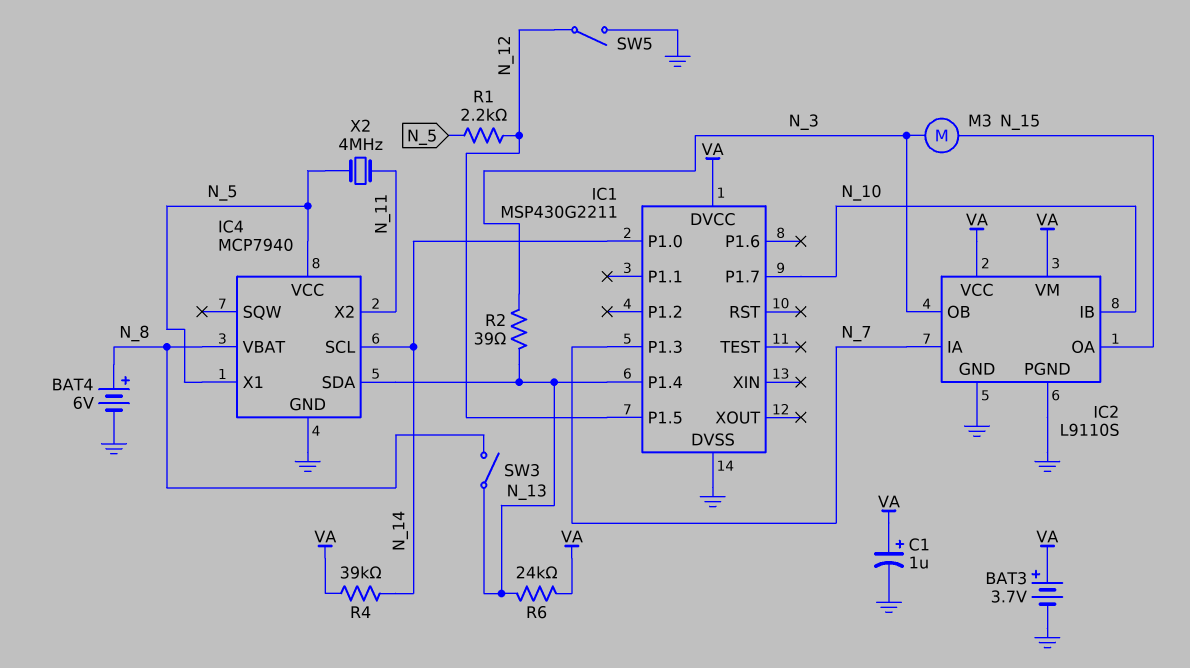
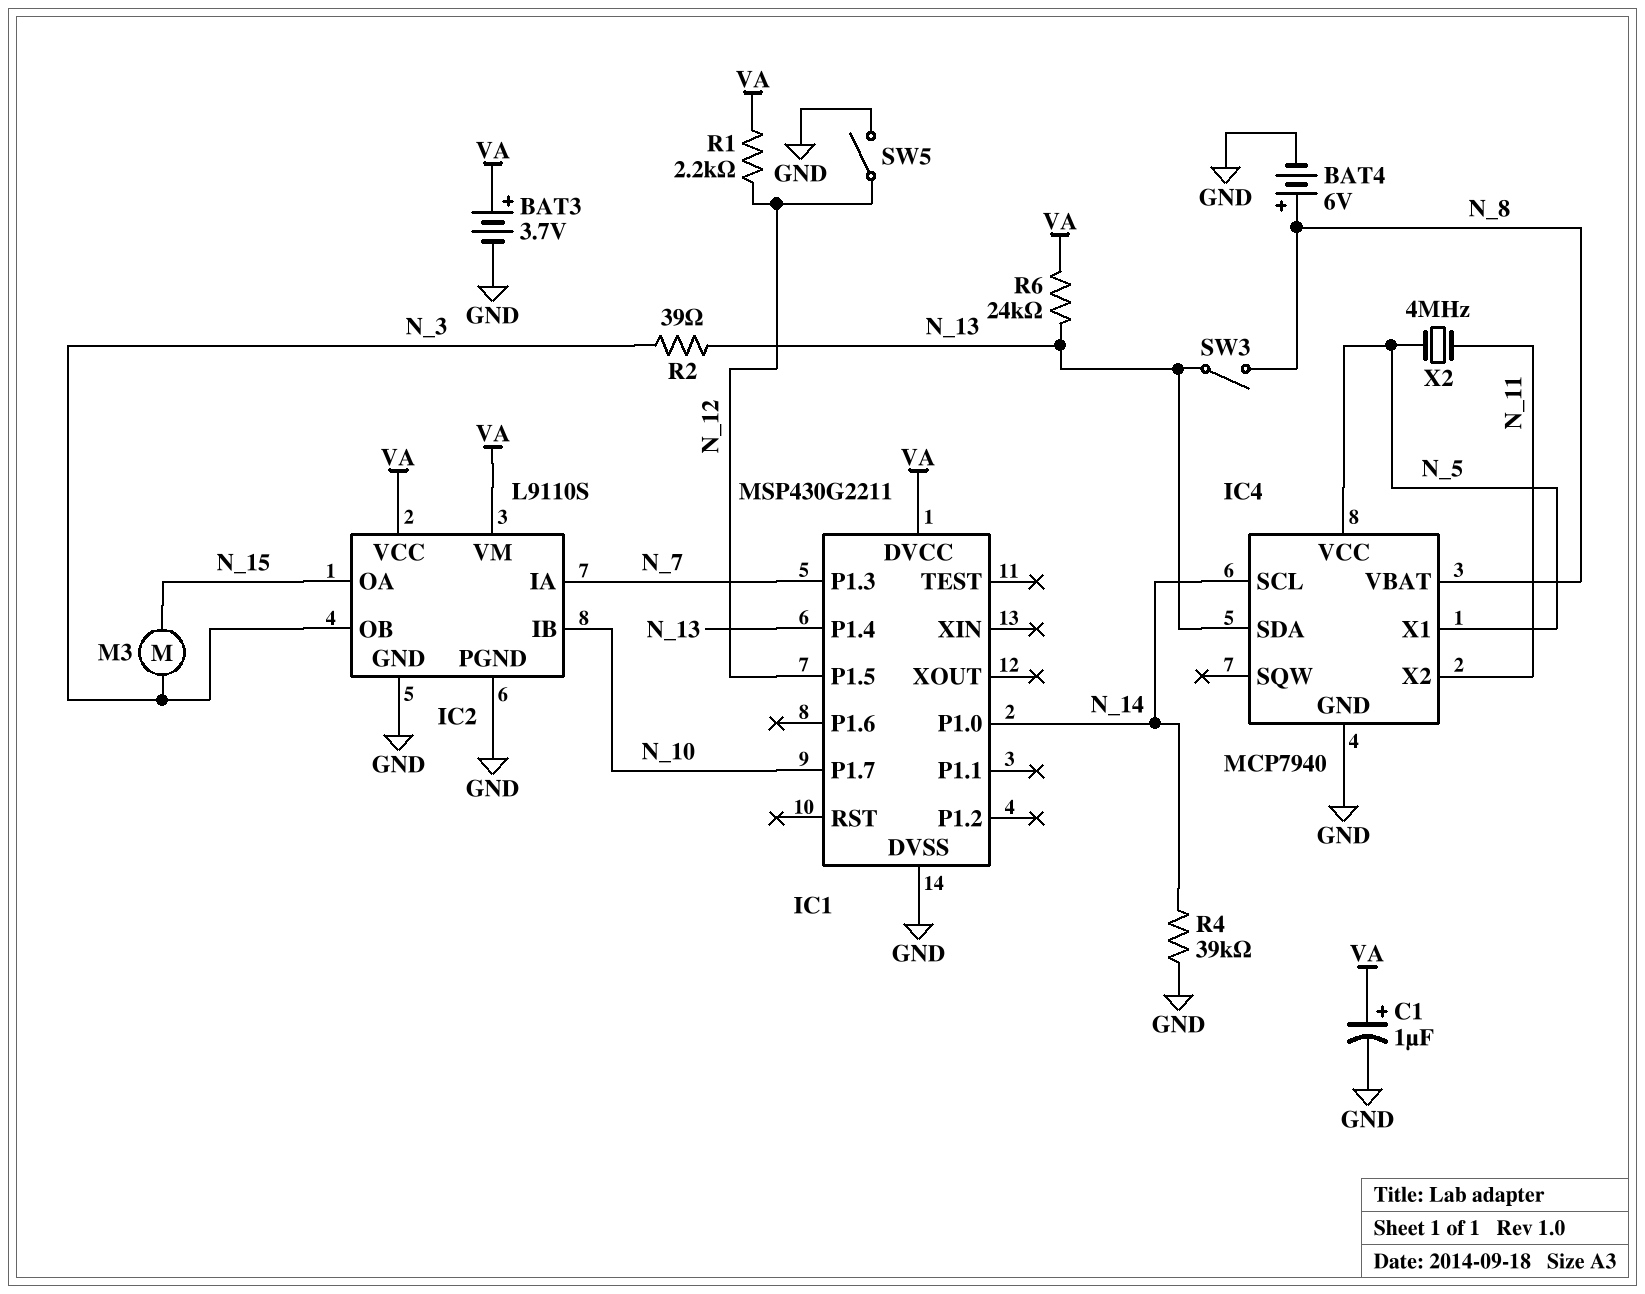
R1: 2.2k (N_5, N_12) -> 2.2k (N_12, VA)
R4: 39k (N_14, VA) -> 39k (GND, N_14)

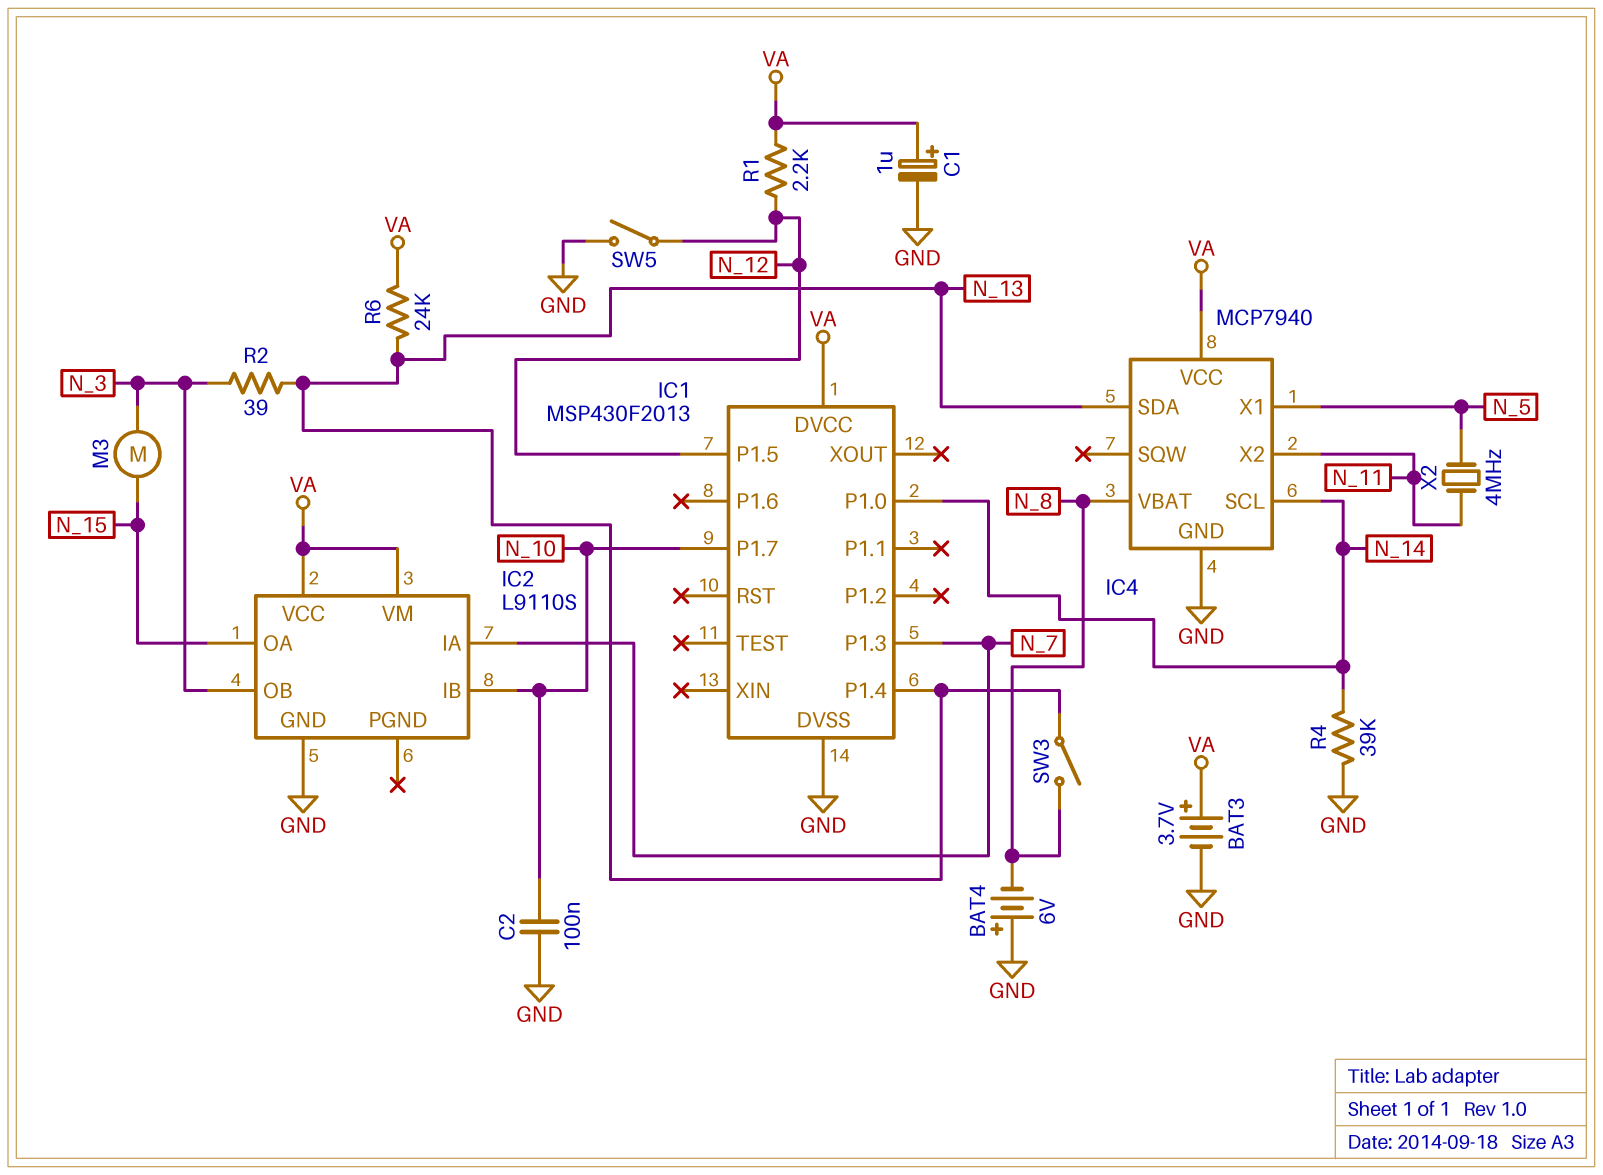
BAT4: 6V (plus N_8, minus GND) -> 6V (plus GND, minus N_8)
C2: none -> 100nF (GND, N_10)
IC1: MSP430G2211 -> MSP430F2013
IC2 pin PGND: GND -> none
IC4 pin VCC: N_5 -> VA

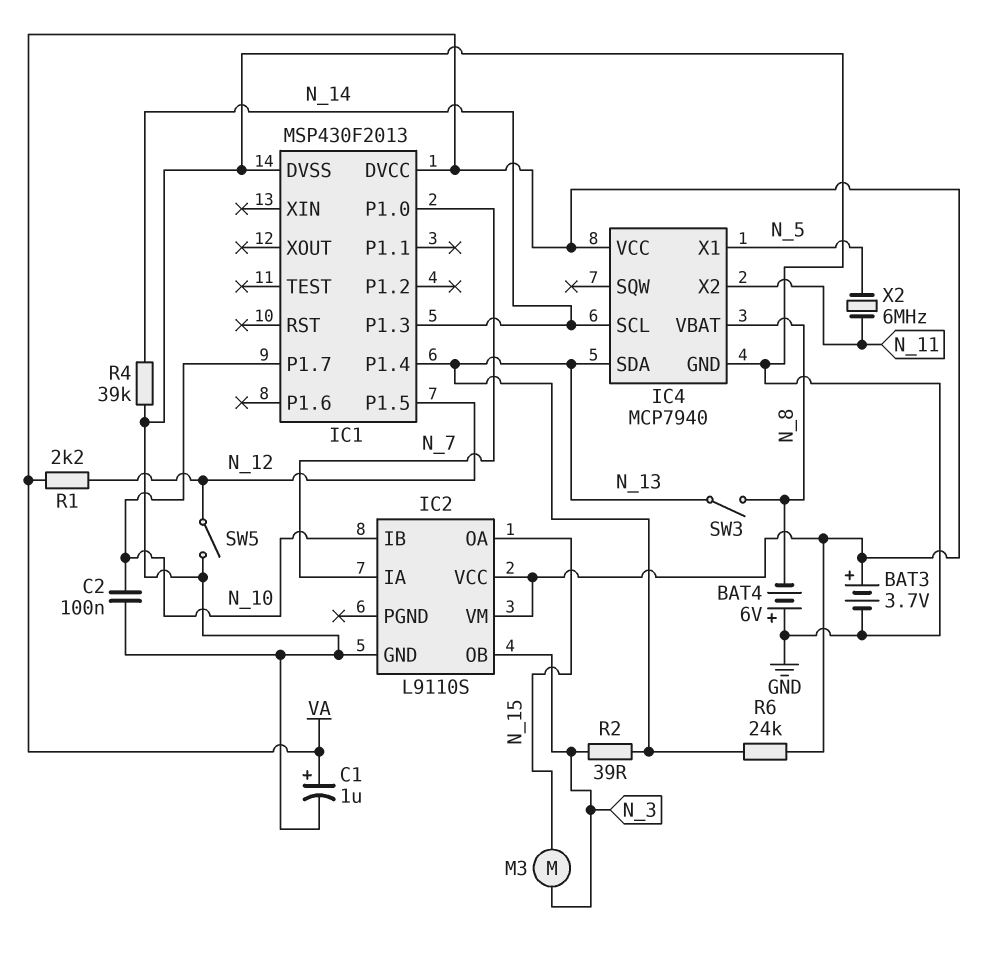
IC1 pin P1.0: N_14 -> N_7
IC1 pin P1.3: N_7 -> N_14
X2: 4MHz (N_5, N_11) -> 6MHz (N_5, N_11)

